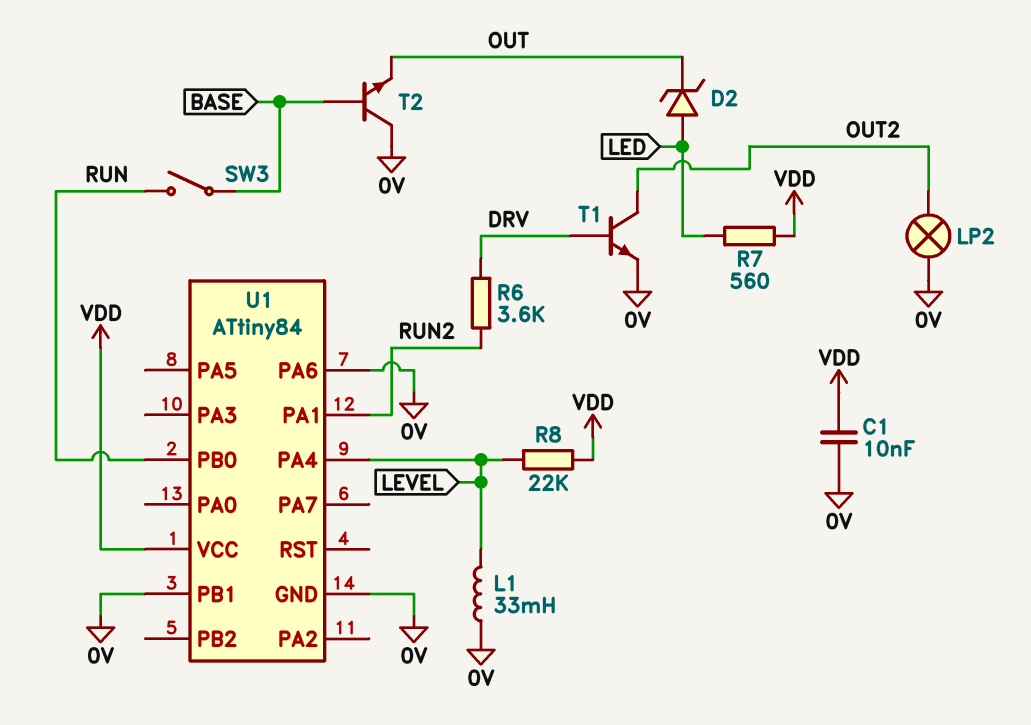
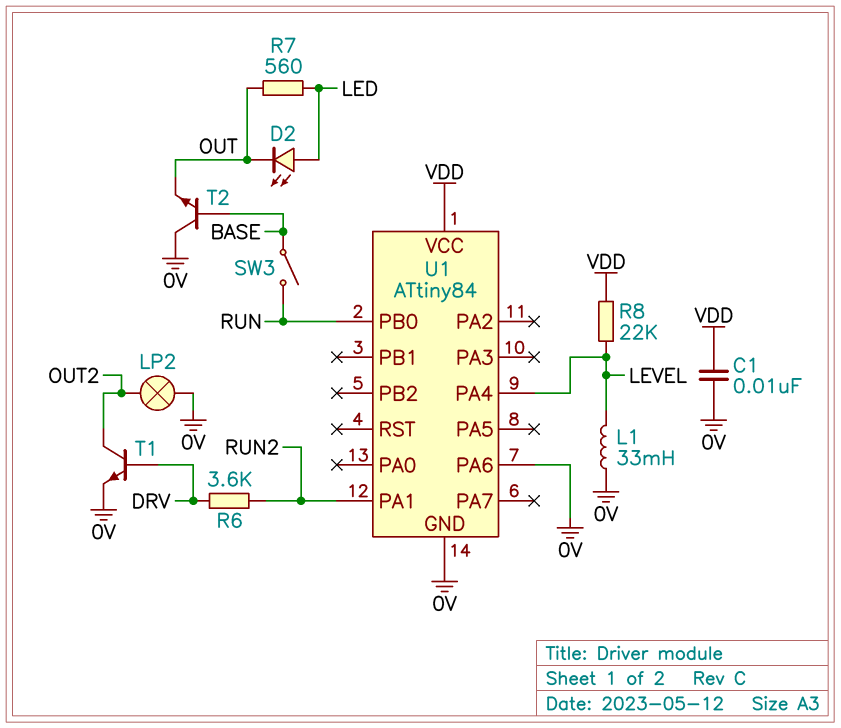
D2: zener (A LED, K OUT) -> LED (A LED, K OUT)
R7: 560 (LED, VDD) -> 560 (LED, OUT)
U1 pin PB1: 0V -> none

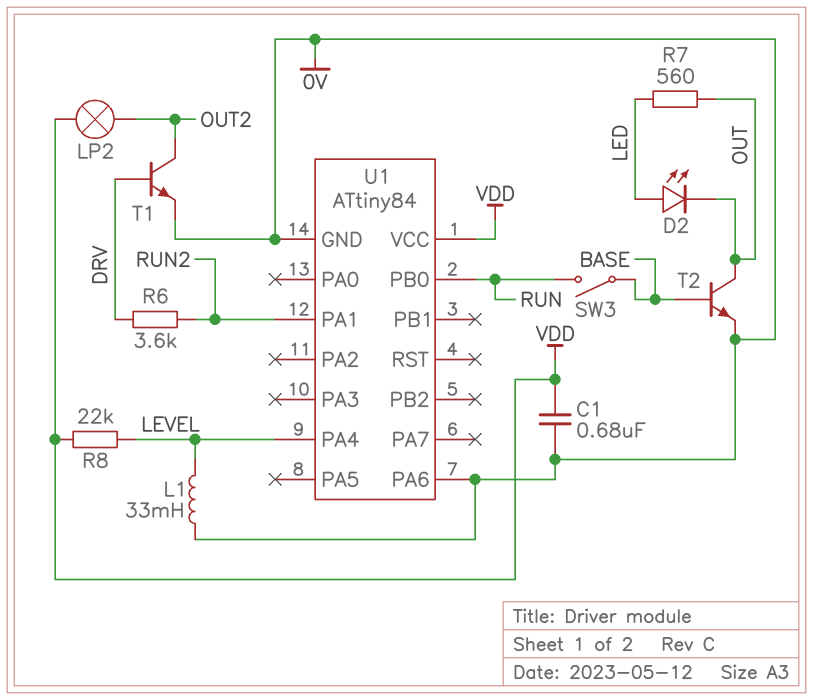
C1: 10nF (0V, VDD) -> 680nF (0V, VDD)
LP2: lamp (0V, OUT2) -> lamp (OUT2, VDD)
T2: NPN (B BASE, C 0V, E OUT) -> NPN (B BASE, C OUT, E 0V)

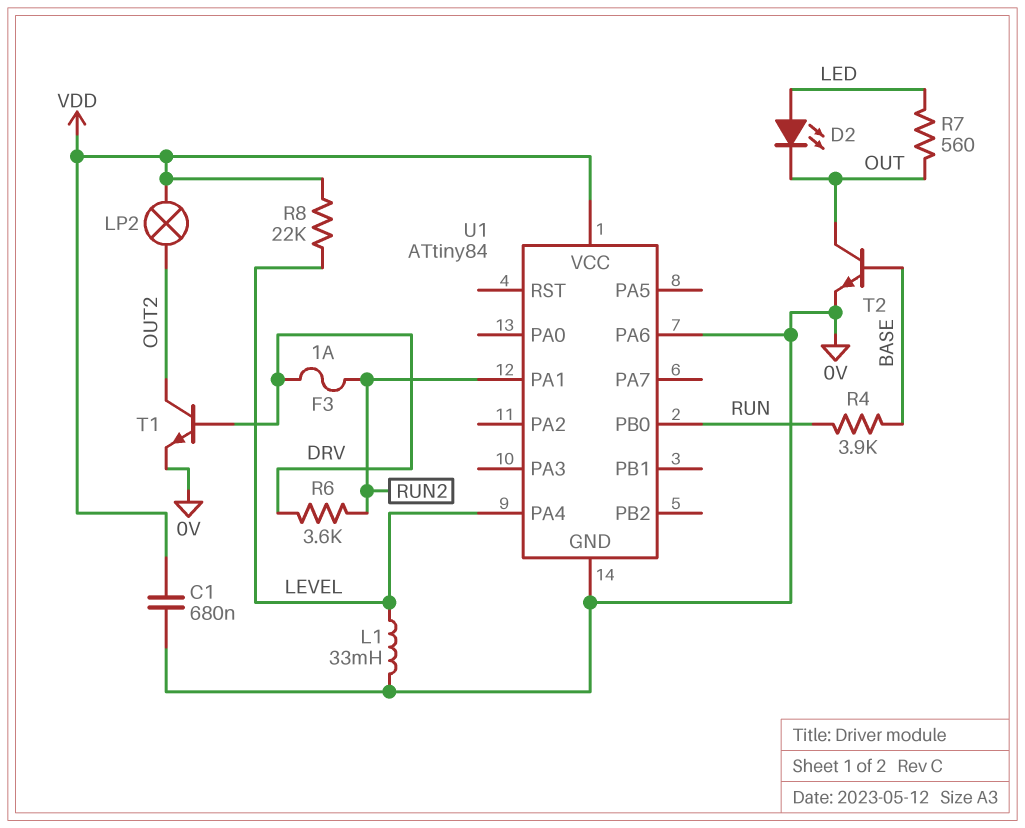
F3: none -> 1A (DRV, RUN2)
R4: none -> 3.9k (BASE, RUN)
SW3: switch (BASE, RUN) -> none

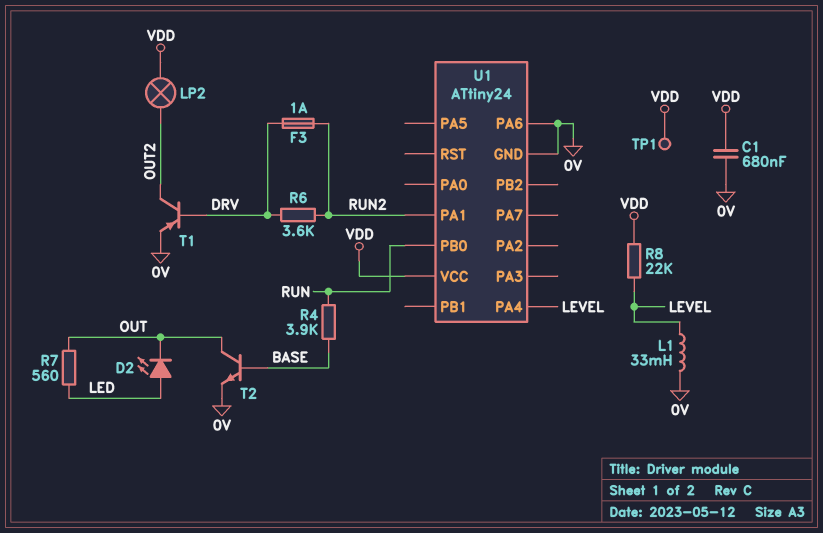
T1: NPN (B DRV, C OUT2, E 0V) -> PNP (B DRV, C OUT2, E 0V)
TP1: none -> test point (VDD)
U1: ATtiny84 -> ATtiny24

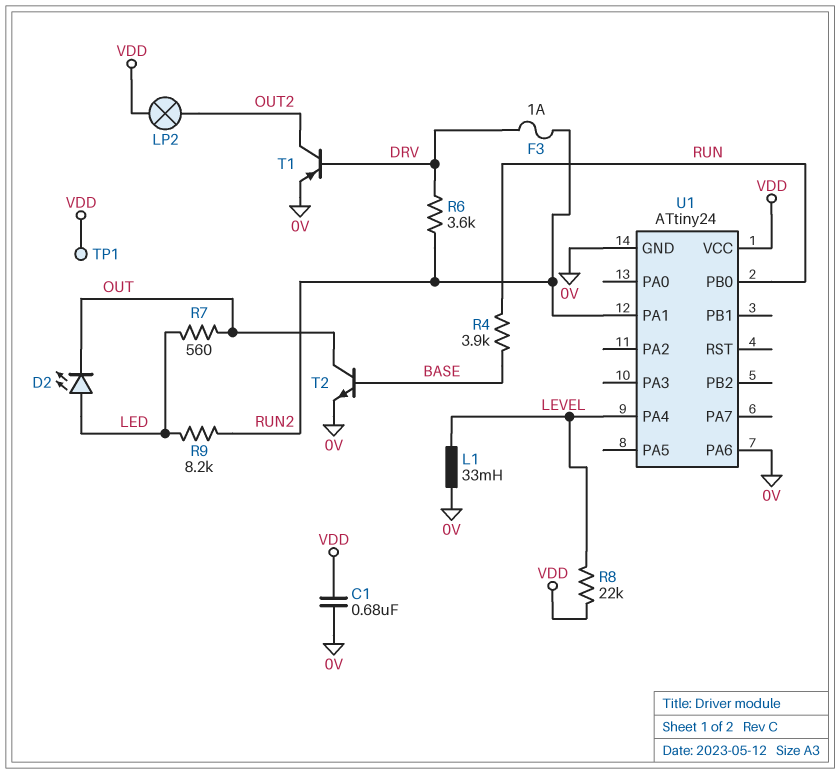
R9: none -> 8.2k (LED, RUN2)

